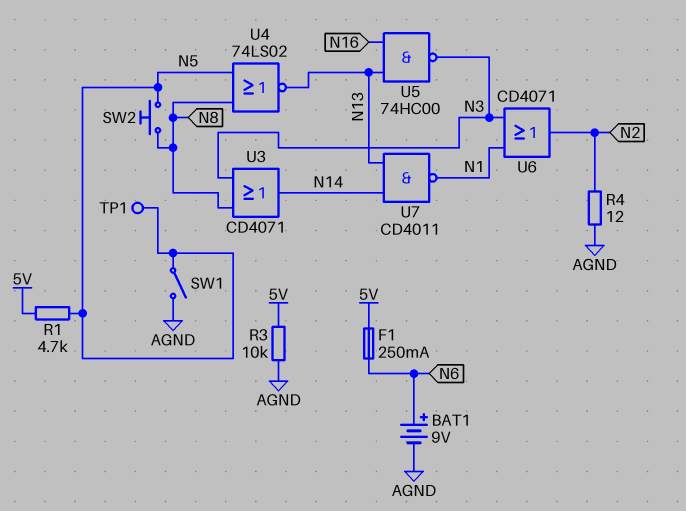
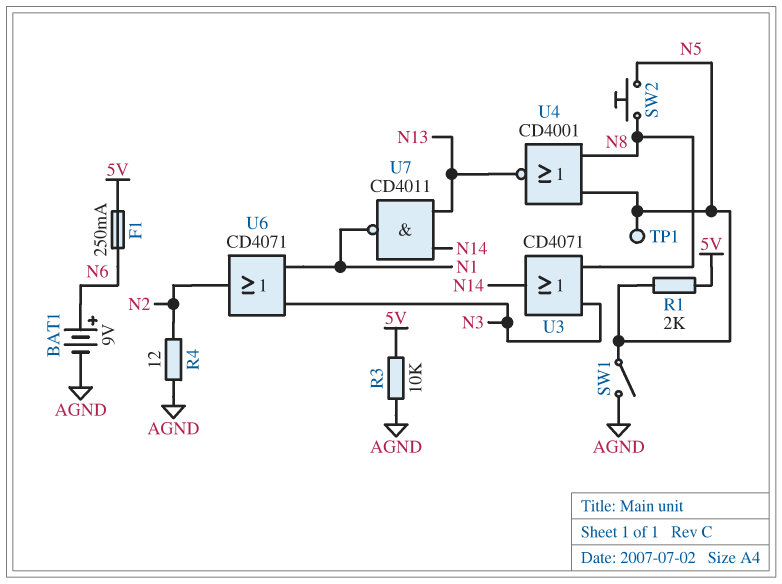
R1: 4.7k (5V, N5) -> 2k (5V, N5)
U4: NOR 74LS02 (in N5, in N8, out N13) -> NOR CD4001 (in N5, in N8, out N13)
U5: NAND 74HC00 (in N13, in N16, out N3) -> none

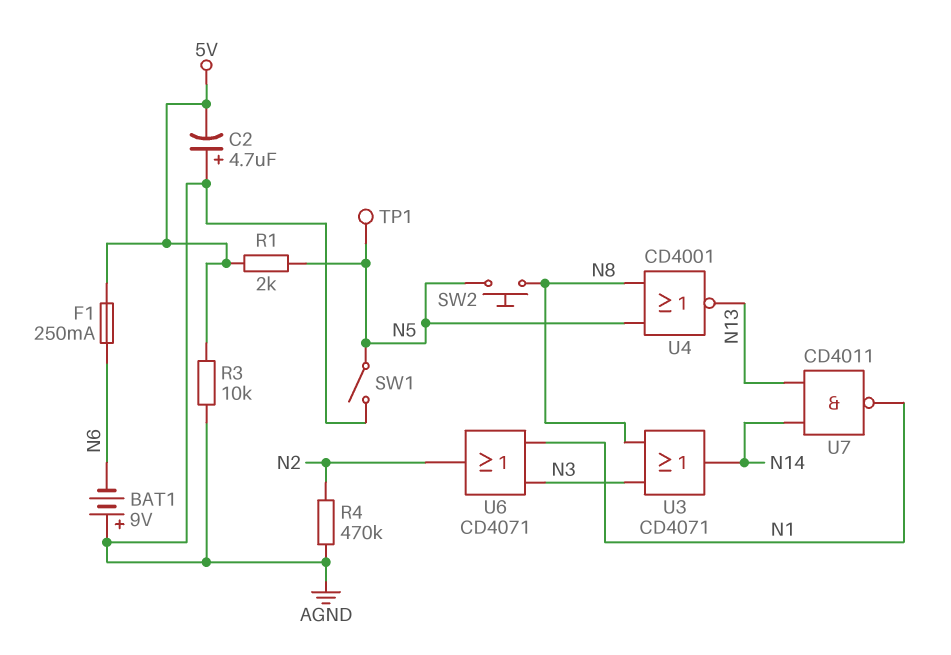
BAT1: 9V (plus N6, minus AGND) -> 9V (plus AGND, minus N6)
C2: none -> 4.7uF (plus AGND, minus 5V)
R4: 12 (AGND, N2) -> 470k (AGND, N2)

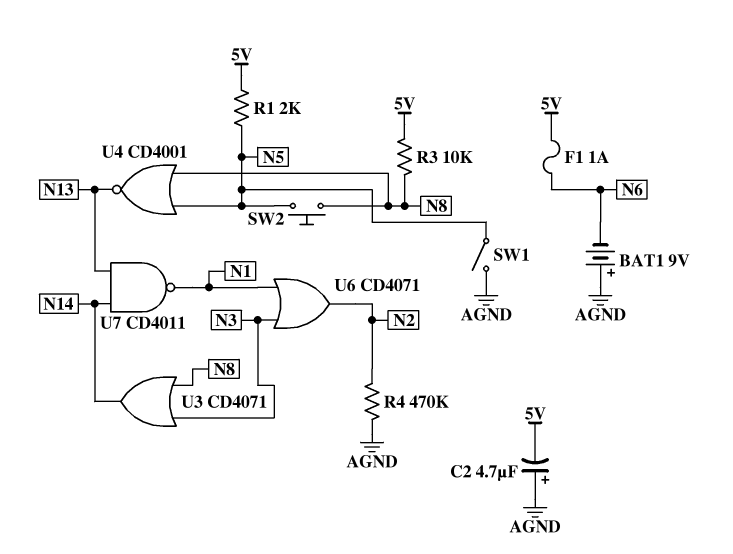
F1: 250mA (5V, N6) -> 1A (5V, N6)
R3: 10k (5V, AGND) -> 10k (5V, N8)
TP1: test point (N5) -> none

